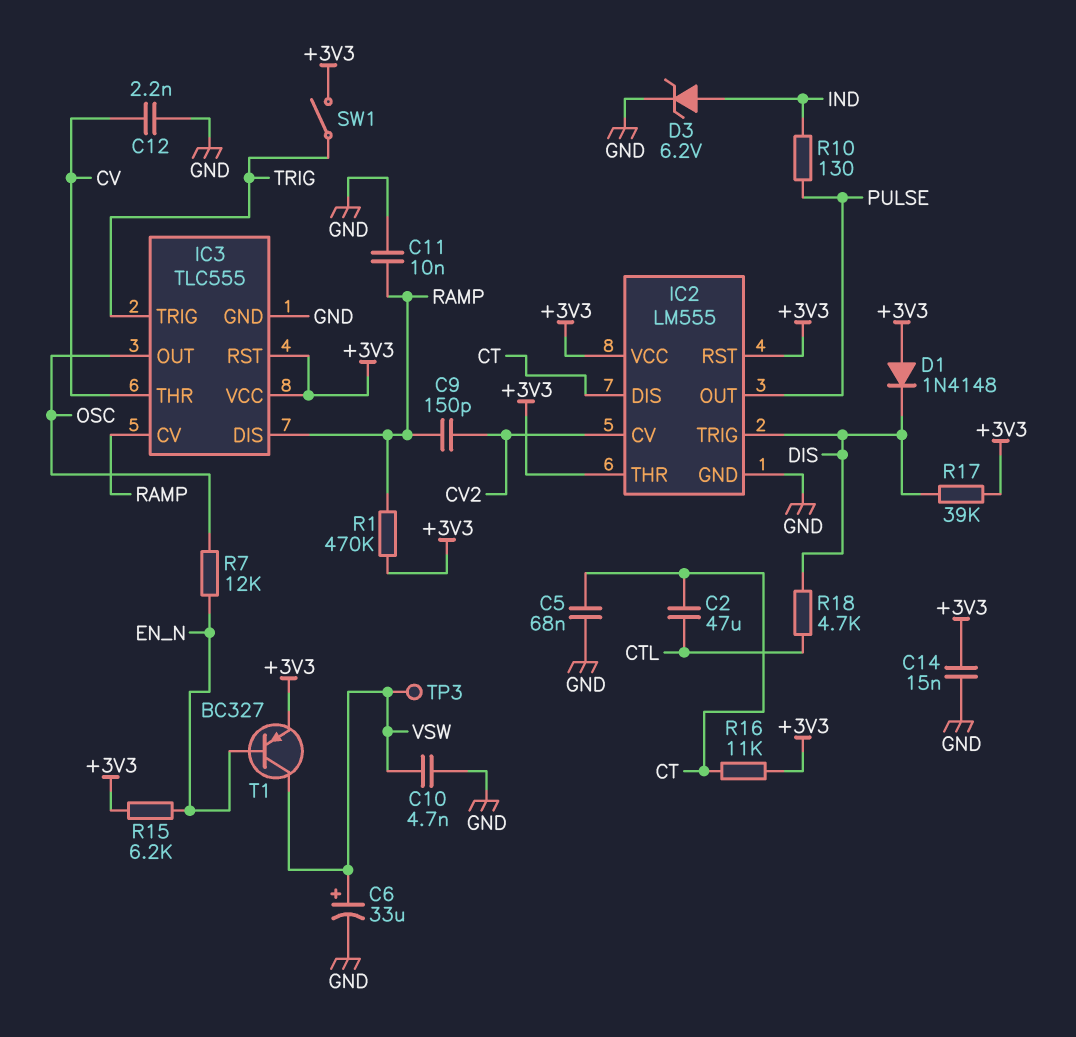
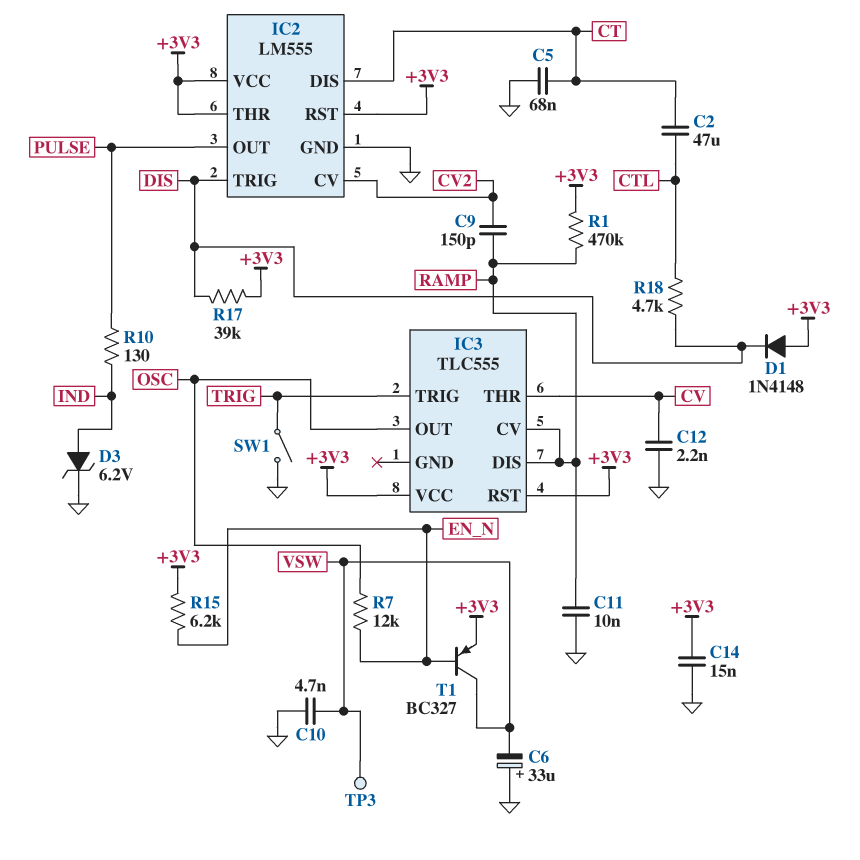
C6: 33uF (plus VSW, minus GND) -> 33uF (plus GND, minus VSW)
IC3 pin GND: GND -> none
R16: 11k (+3V3, CT) -> none
SW1: switch (+3V3, TRIG) -> switch (GND, TRIG)

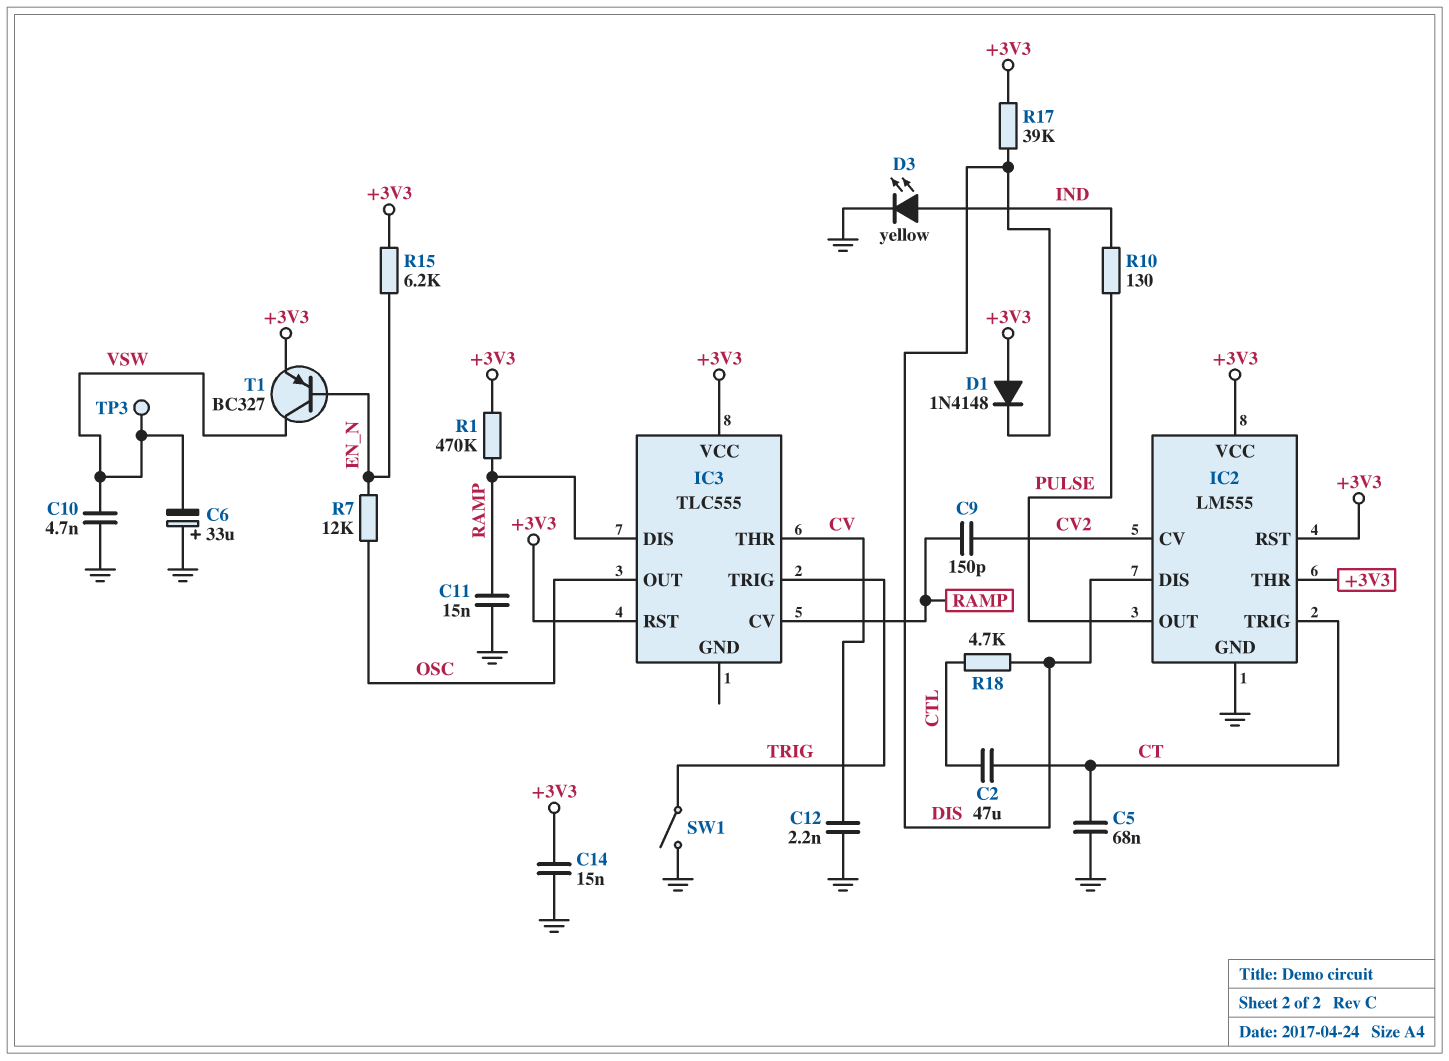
C11: 10nF (GND, RAMP) -> 15nF (GND, RAMP)
D3: zener 6.2V (A IND, K GND) -> LED yellow (A IND, K GND)
IC2 pin DIS: CT -> DIS
IC2 pin TRIG: DIS -> CT

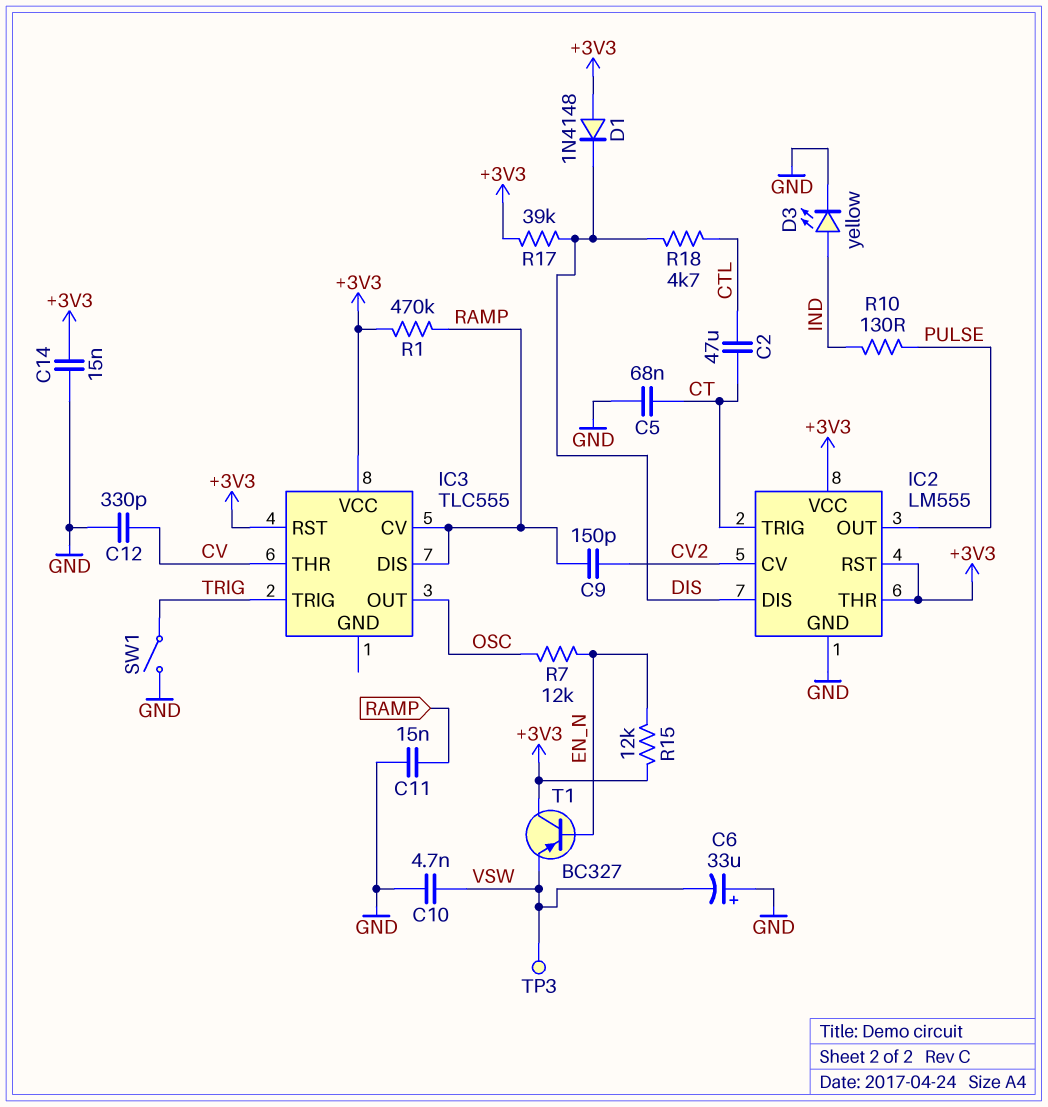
C12: 2.2nF (CV, GND) -> 330pF (CV, GND)
R15: 6.2k (+3V3, EN_N) -> 12k (+3V3, EN_N)
T1: PNP BC327 (B EN_N, C VSW, E +3V3) -> PNP BC327 (B EN_N, C +3V3, E VSW)

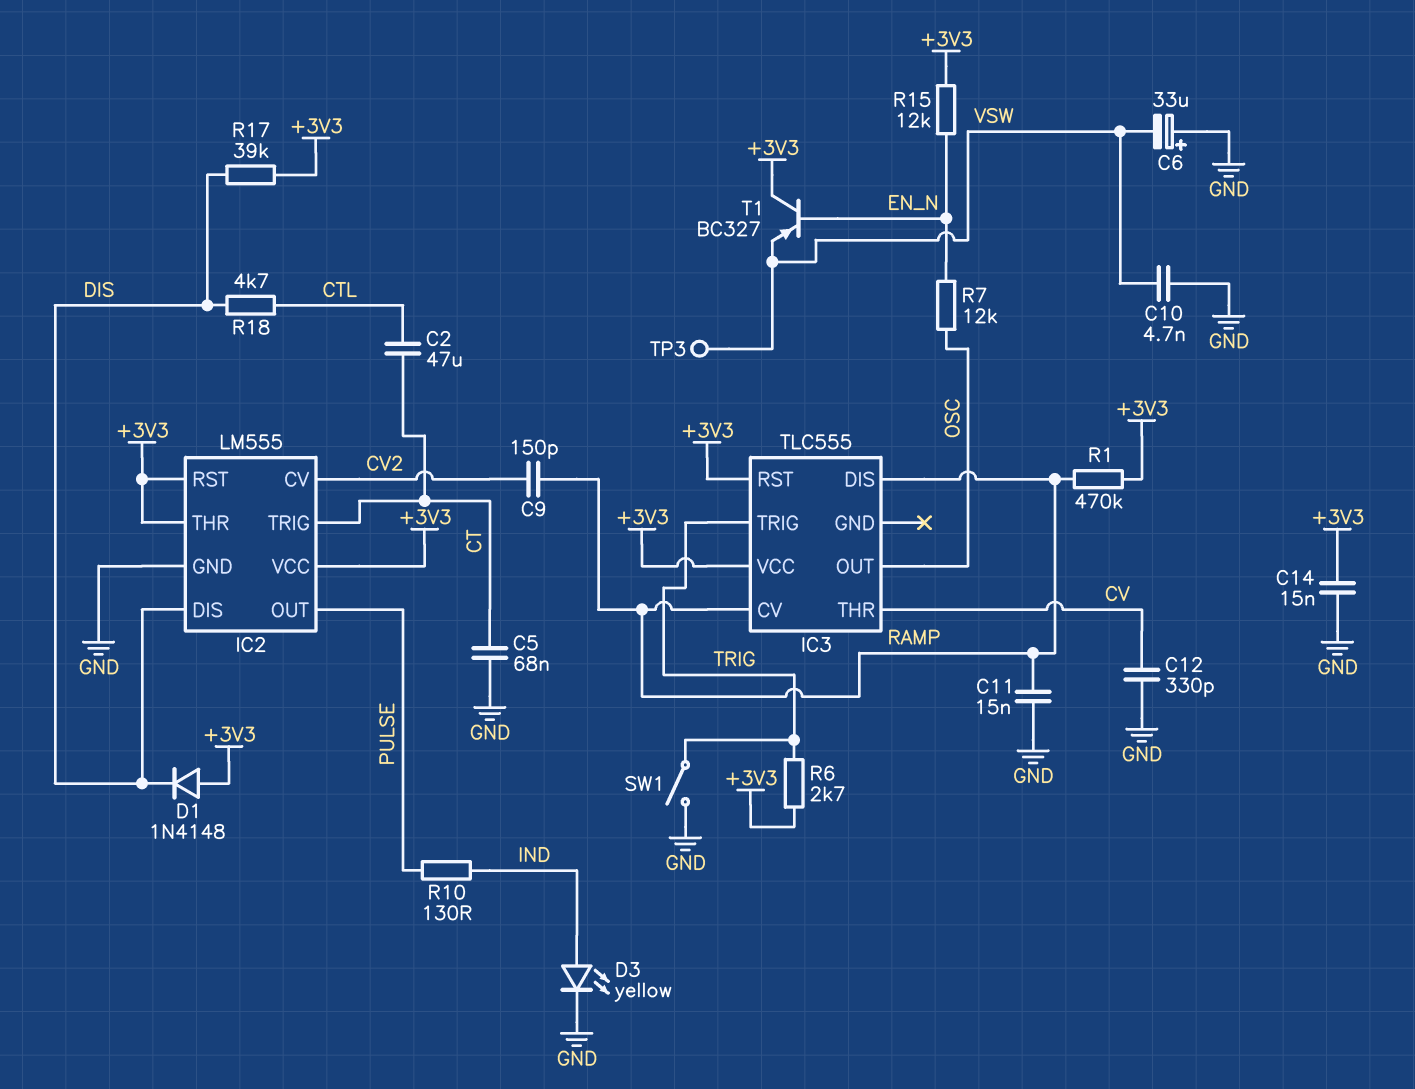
R6: none -> 2.7k (+3V3, TRIG)

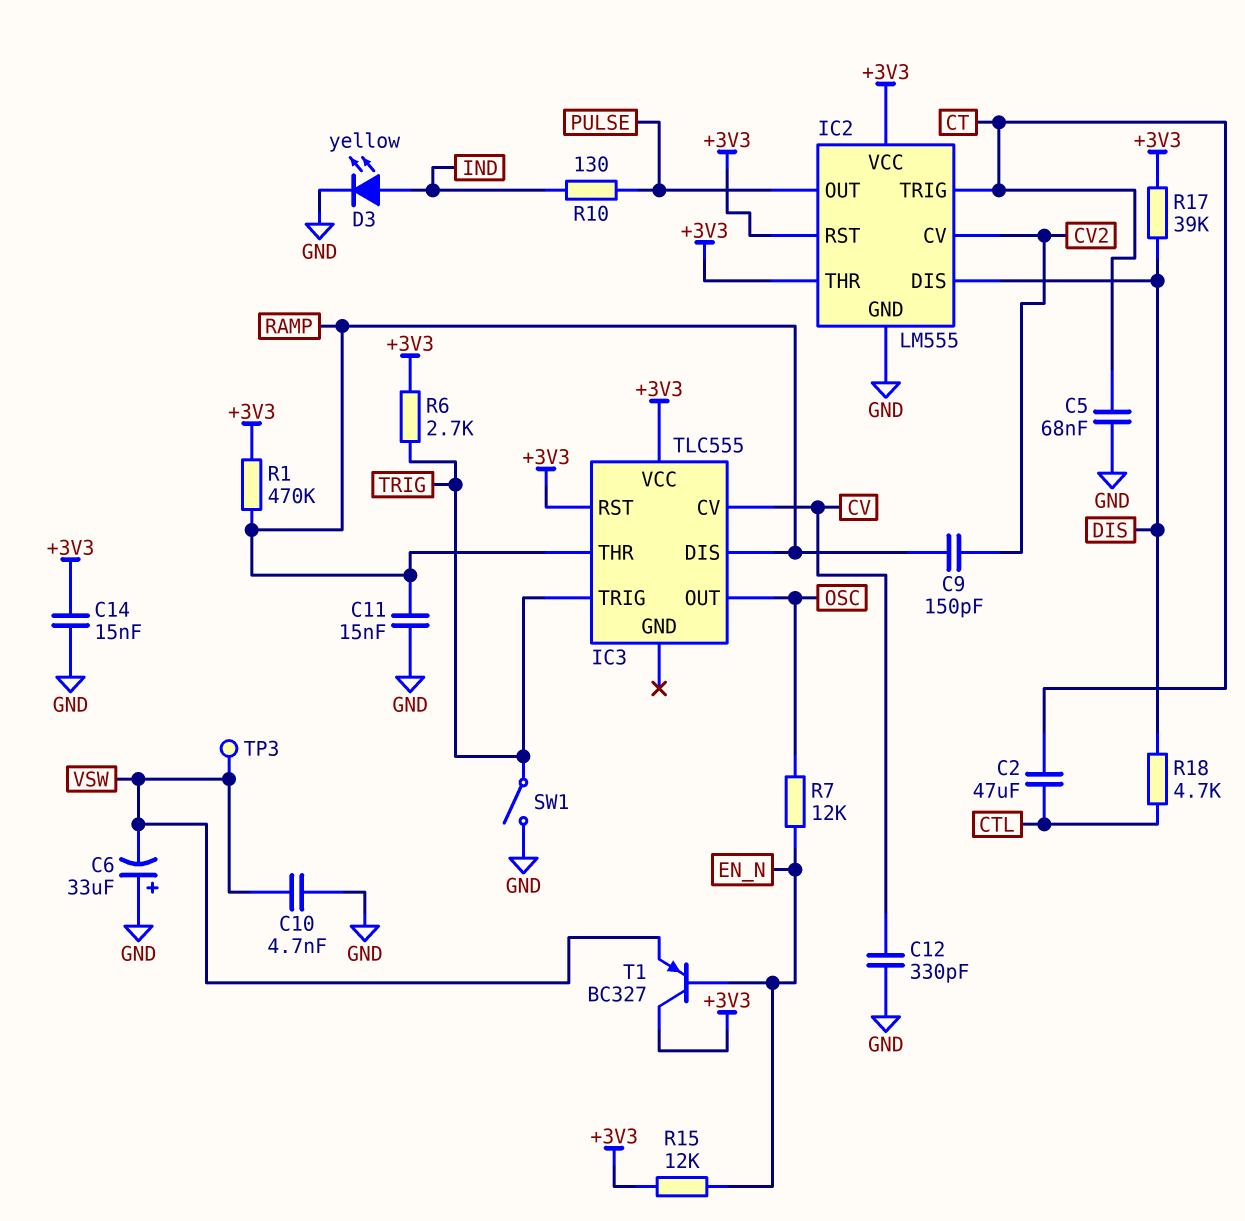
D1: diode 1N4148 (A +3V3, K DIS) -> none
IC3 pin CV: RAMP -> CV
IC3 pin THR: CV -> RAMP

